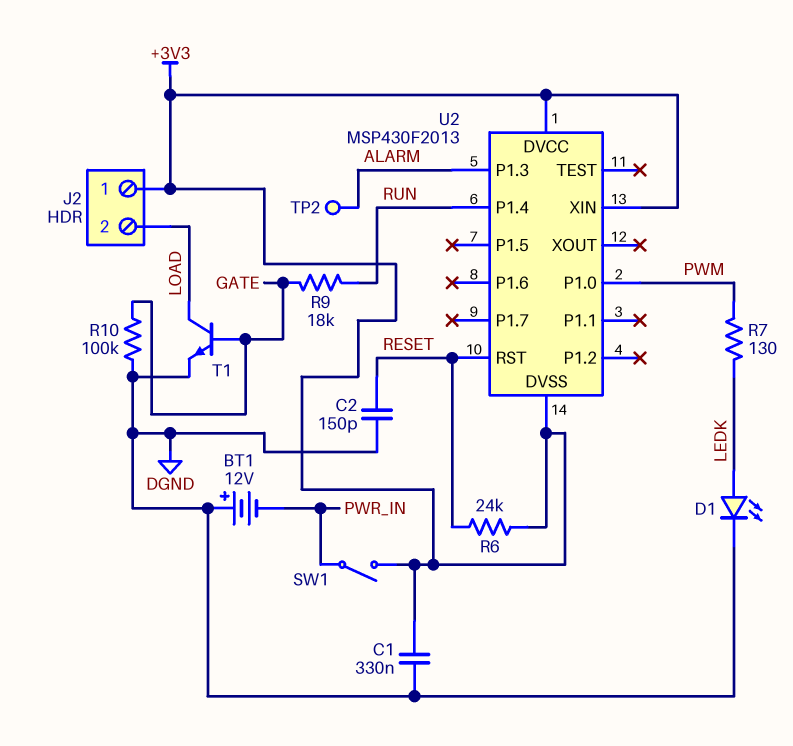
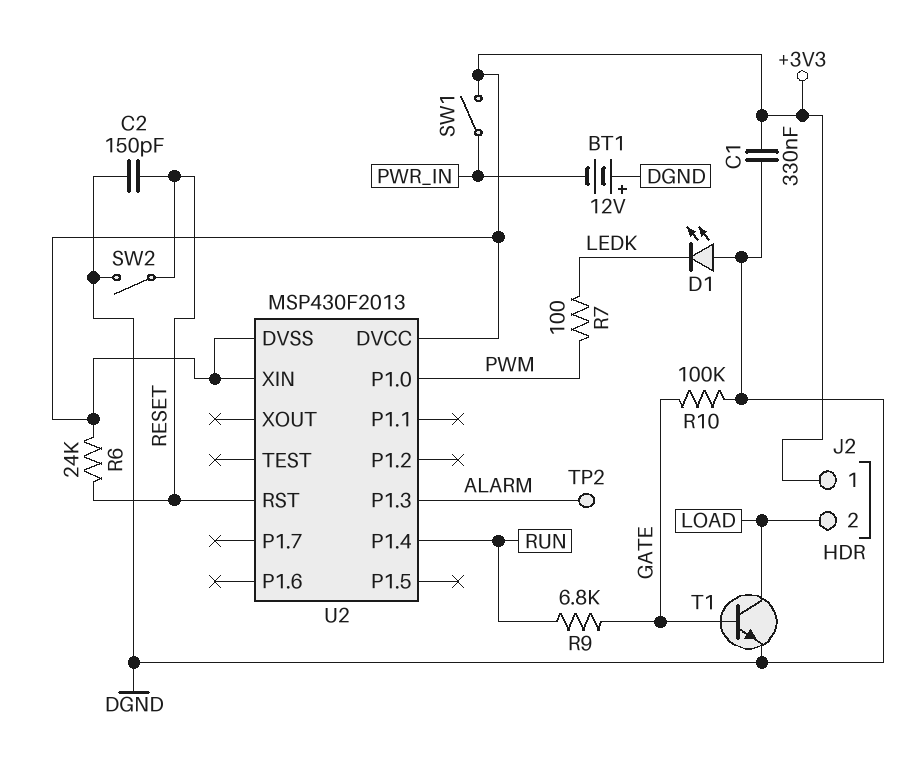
D1: LED (A LEDK, K DGND) -> LED (A DGND, K LEDK)
R7: 130 (LEDK, PWM) -> 100 (LEDK, PWM)
R9: 18k (GATE, RUN) -> 6.8k (GATE, RUN)
SW2: none -> switch (DGND, RESET)

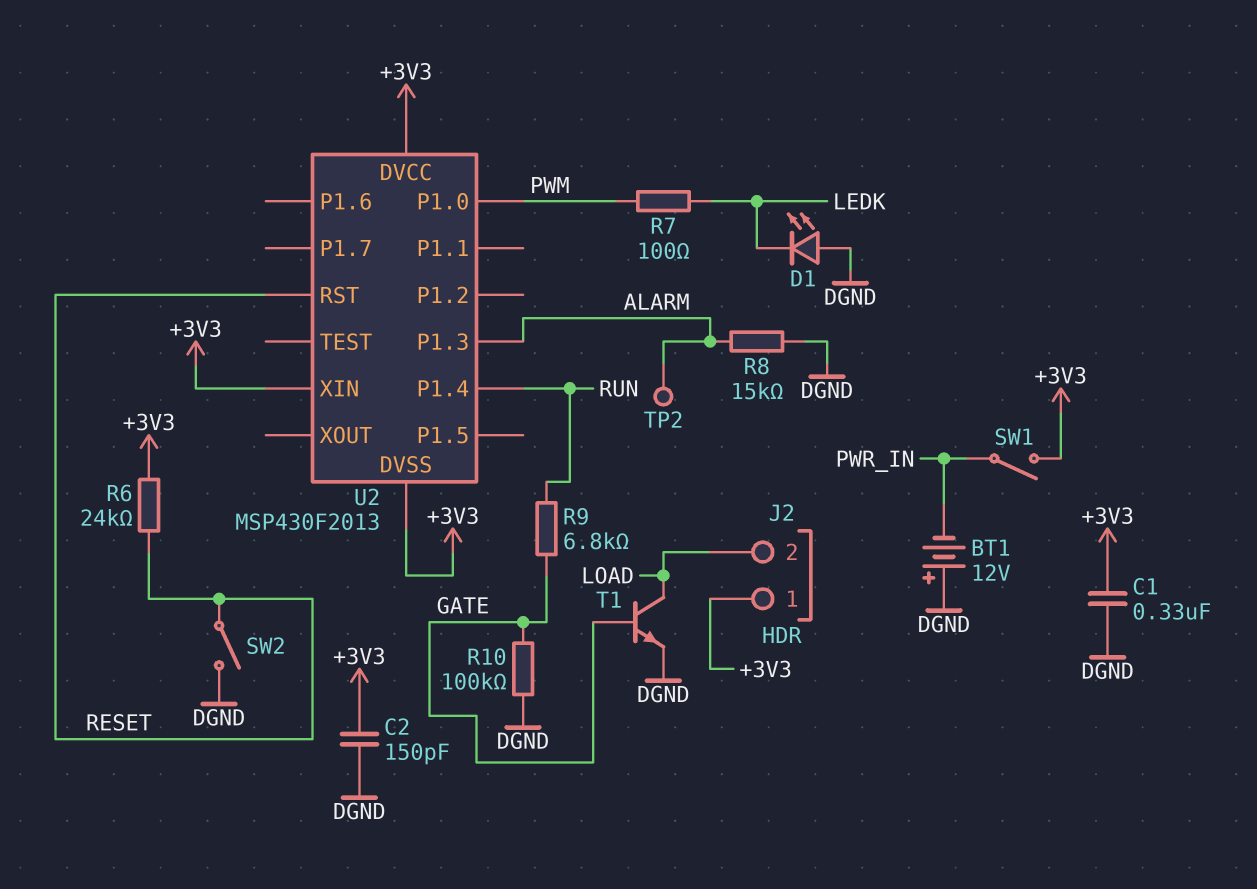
C2: 150pF (DGND, RESET) -> 150pF (+3V3, DGND)
R8: none -> 15k (ALARM, DGND)

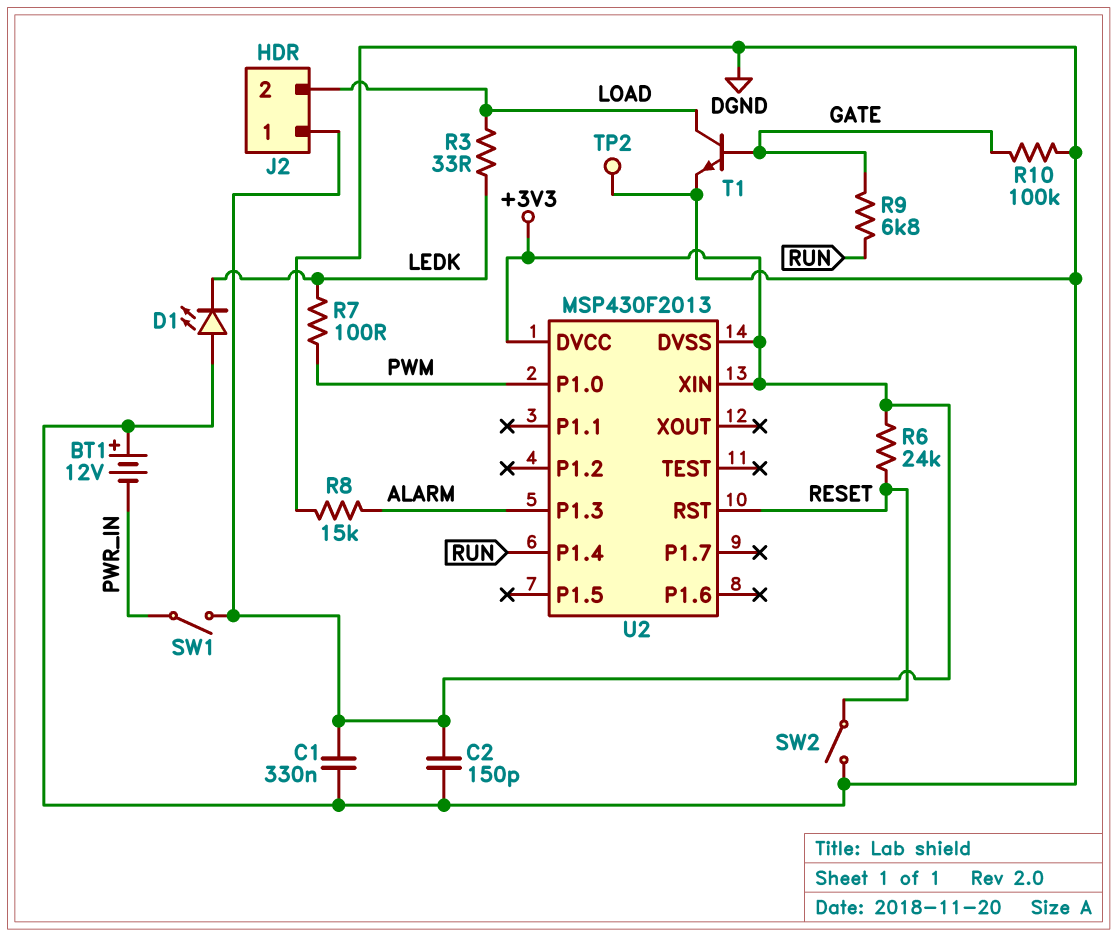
R3: none -> 33 (LEDK, LOAD)
TP2: test point (ALARM) -> test point (DGND)

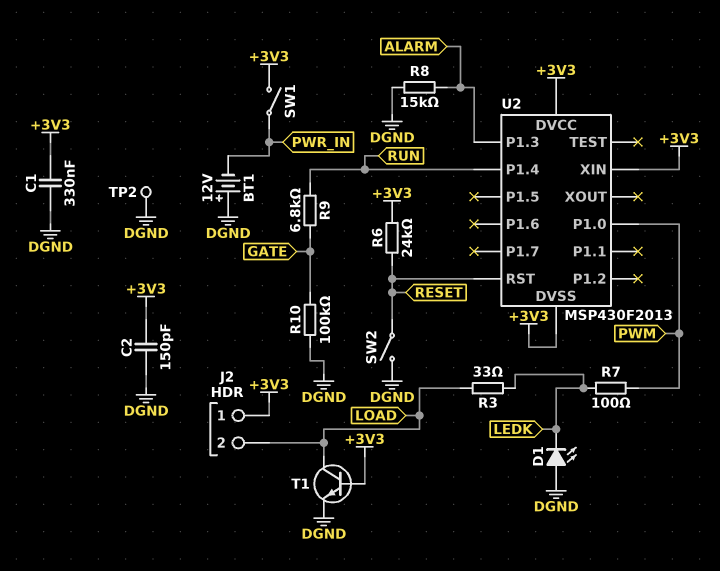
T1: NPN (B GATE, C LOAD, E DGND) -> NPN (B +3V3, C LOAD, E DGND)

